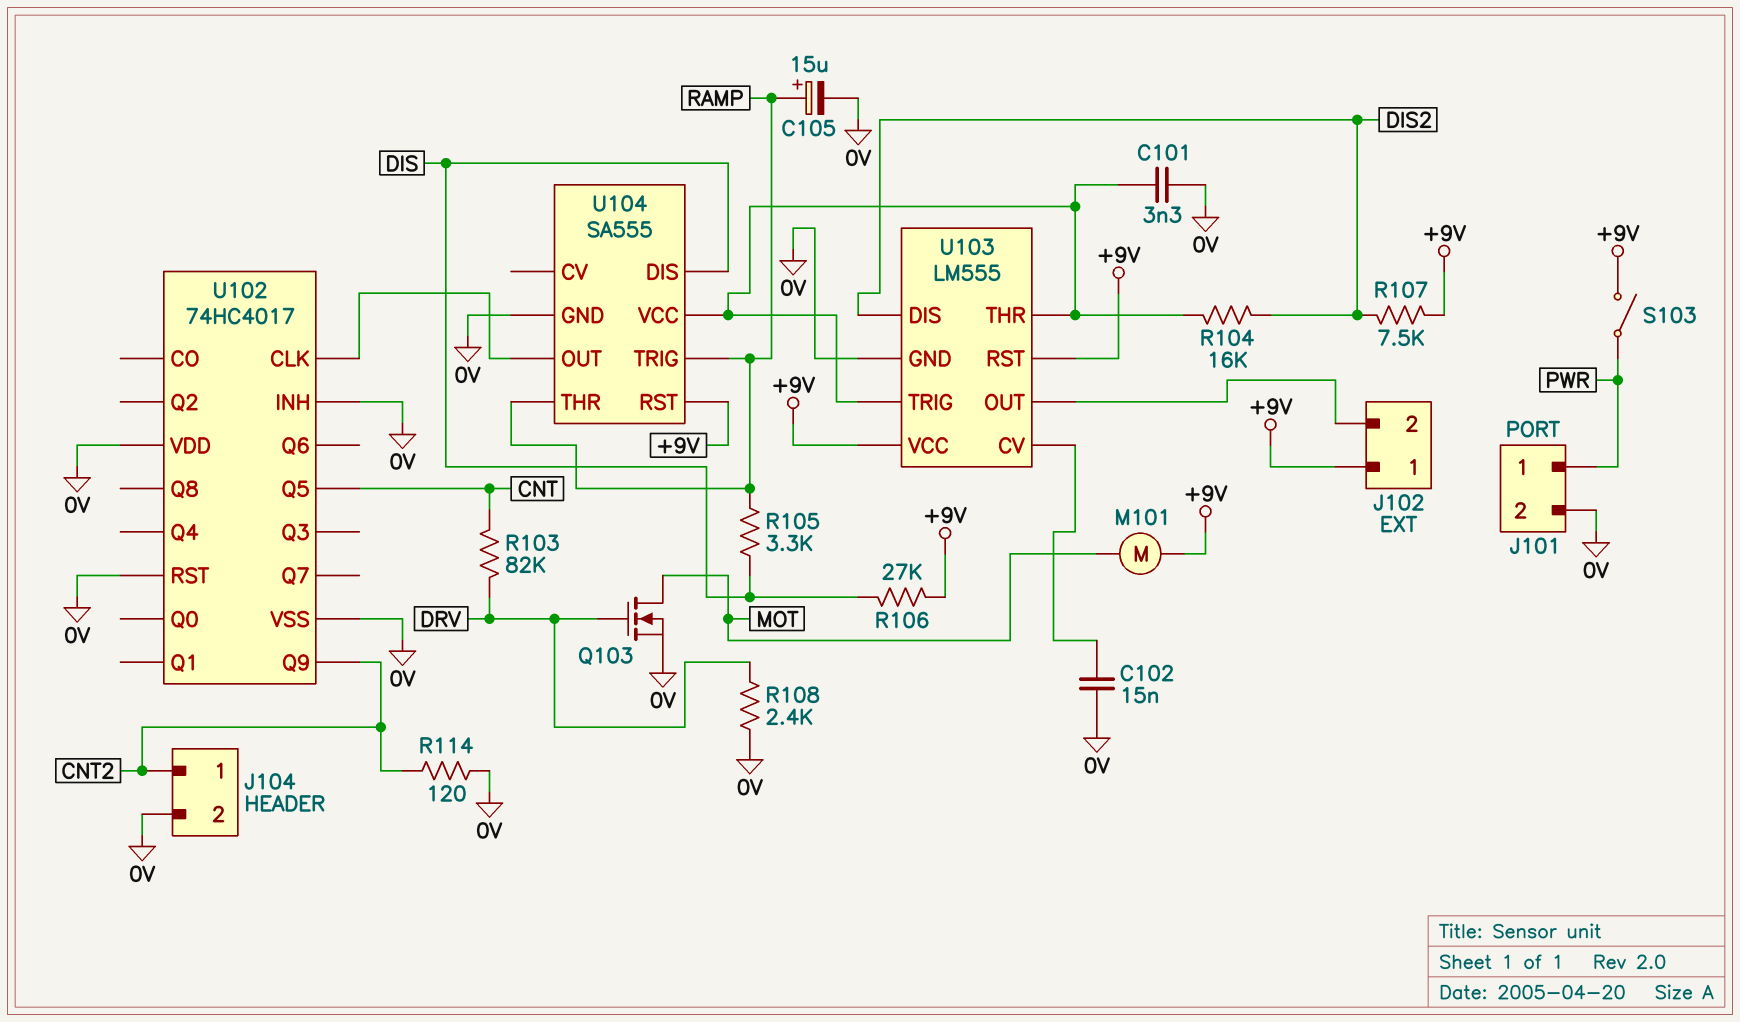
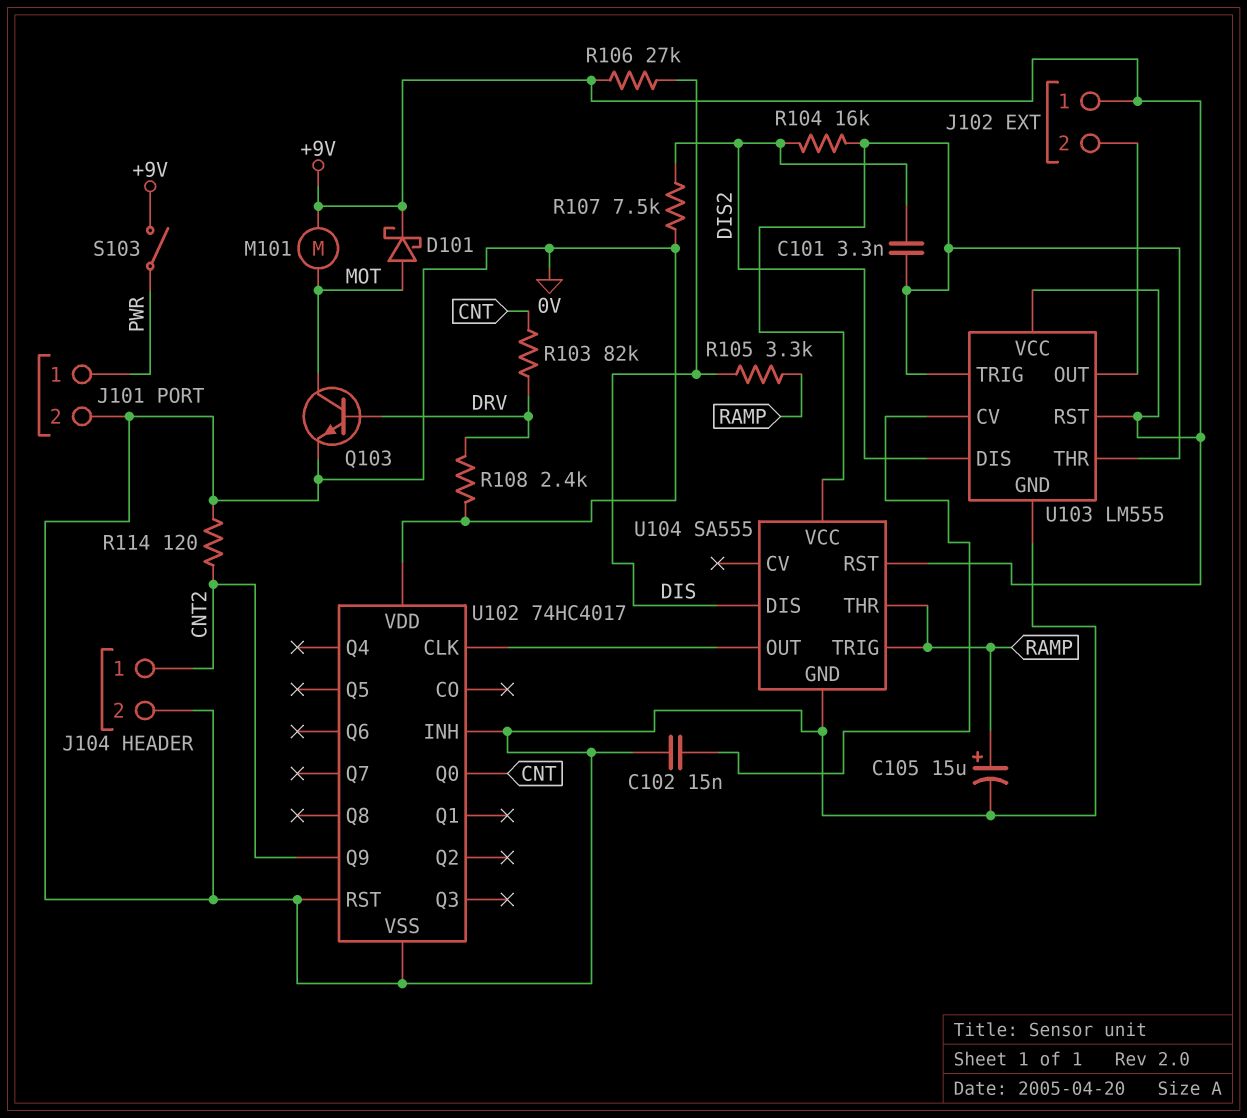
C101: 3.3nF (0V, U103/THR) -> 3.3nF (DIS2, U103/THR)
D101: none -> schottky (A MOT, K +9V)
Q103: NMOS (G DRV, D MOT, S 0V) -> NPN (B DRV, C MOT, E 0V)
R107: 7.5k (+9V, DIS2) -> 7.5k (0V, DIS2)
U102 pin Q0: none -> CNT
U102 pin Q5: CNT -> none

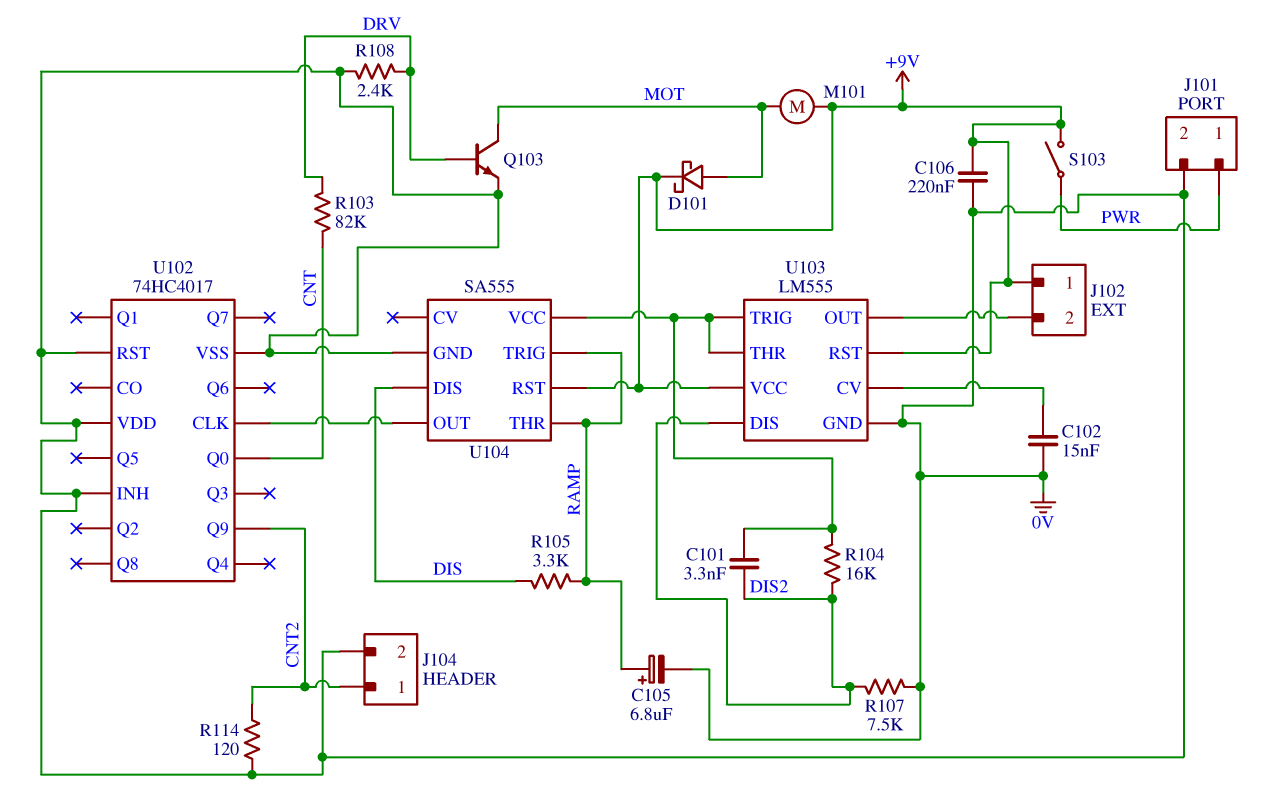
C105: 15uF (plus RAMP, minus 0V) -> 6.8uF (plus RAMP, minus 0V)
C106: none -> 220nF (+9V, 0V)
R106: 27k (+9V, DIS) -> none

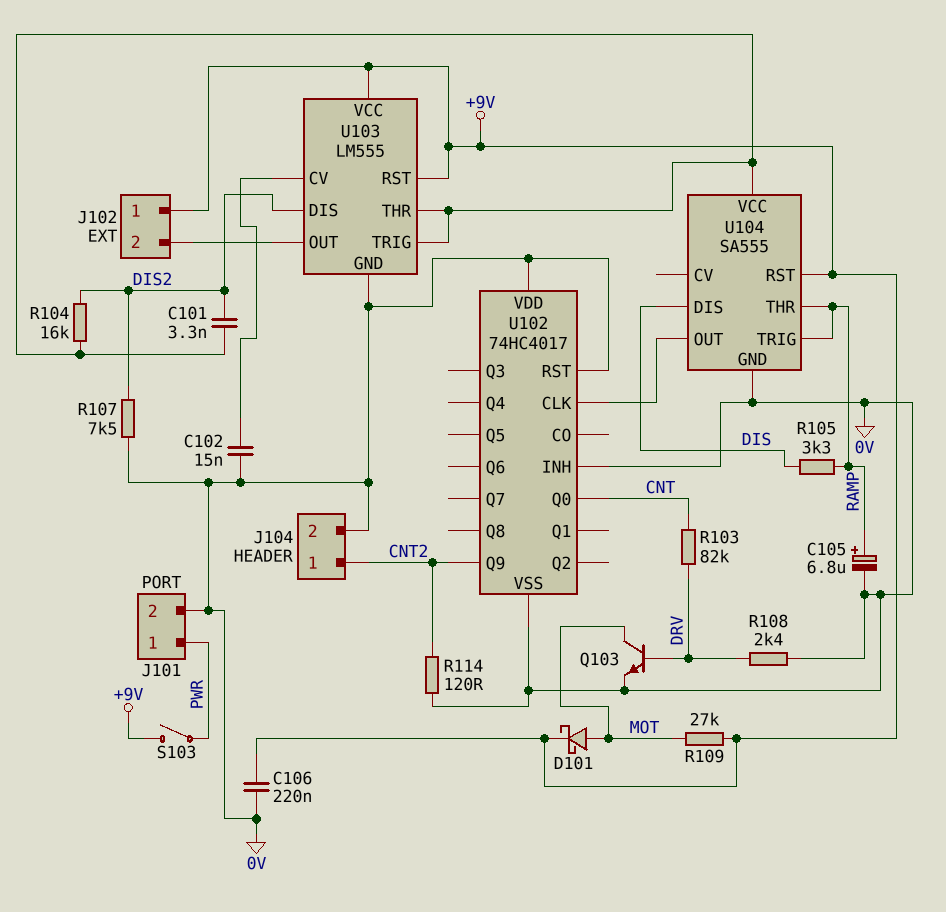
M101: motor (+9V, MOT) -> none
R109: none -> 27k (+9V, MOT)

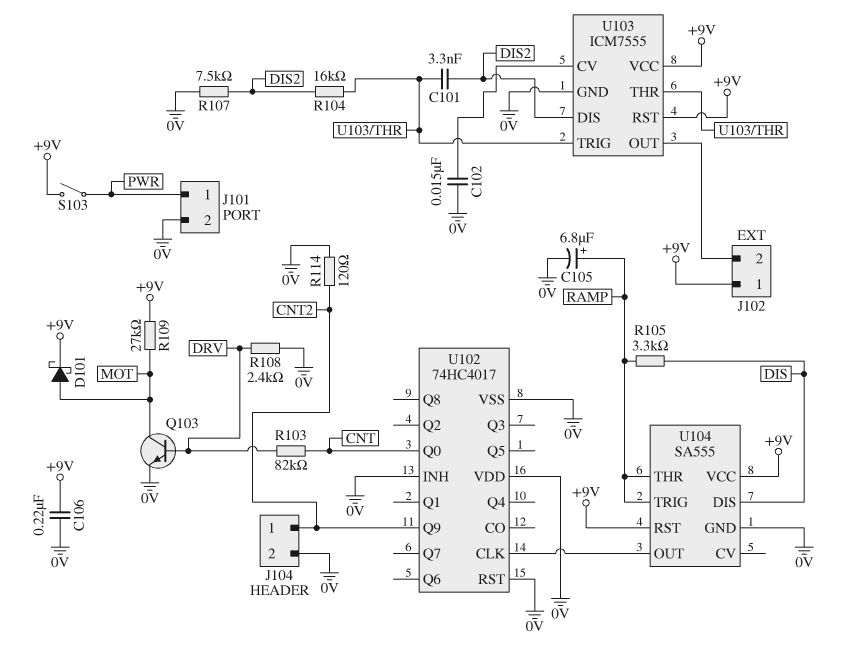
U103: LM555 -> ICM7555
U104 pin VCC: U103/THR -> +9V

